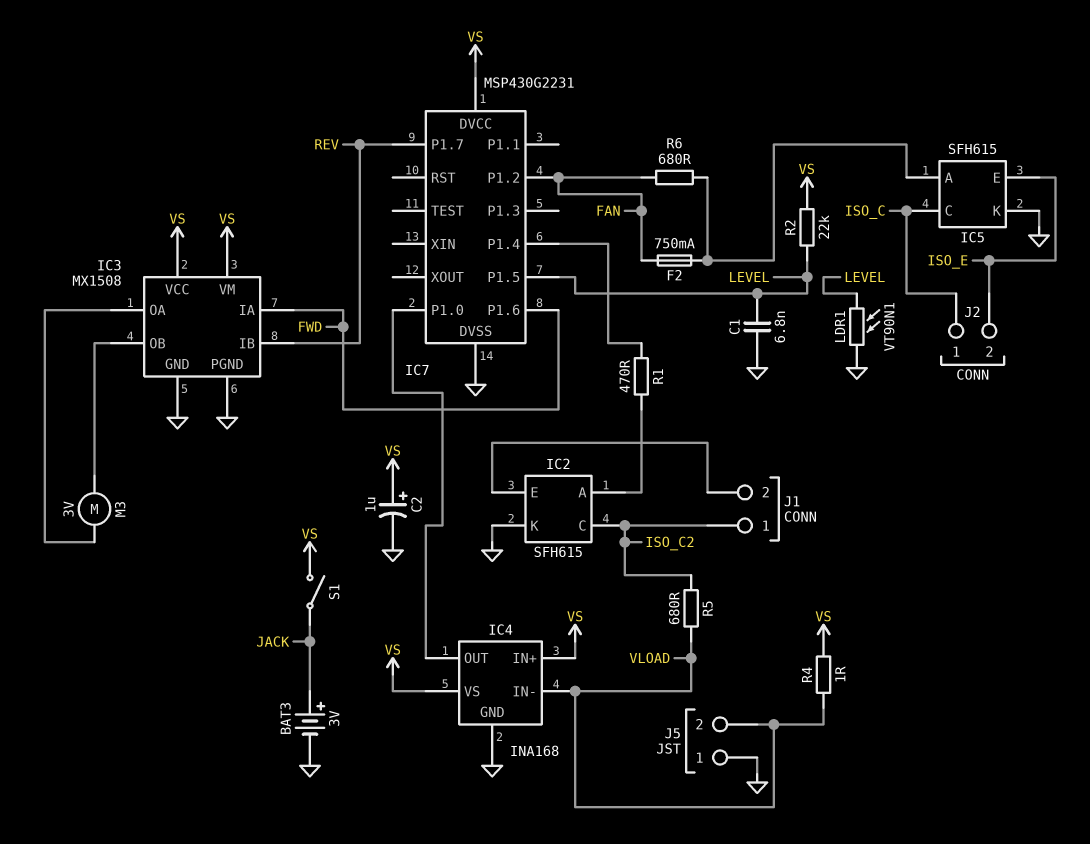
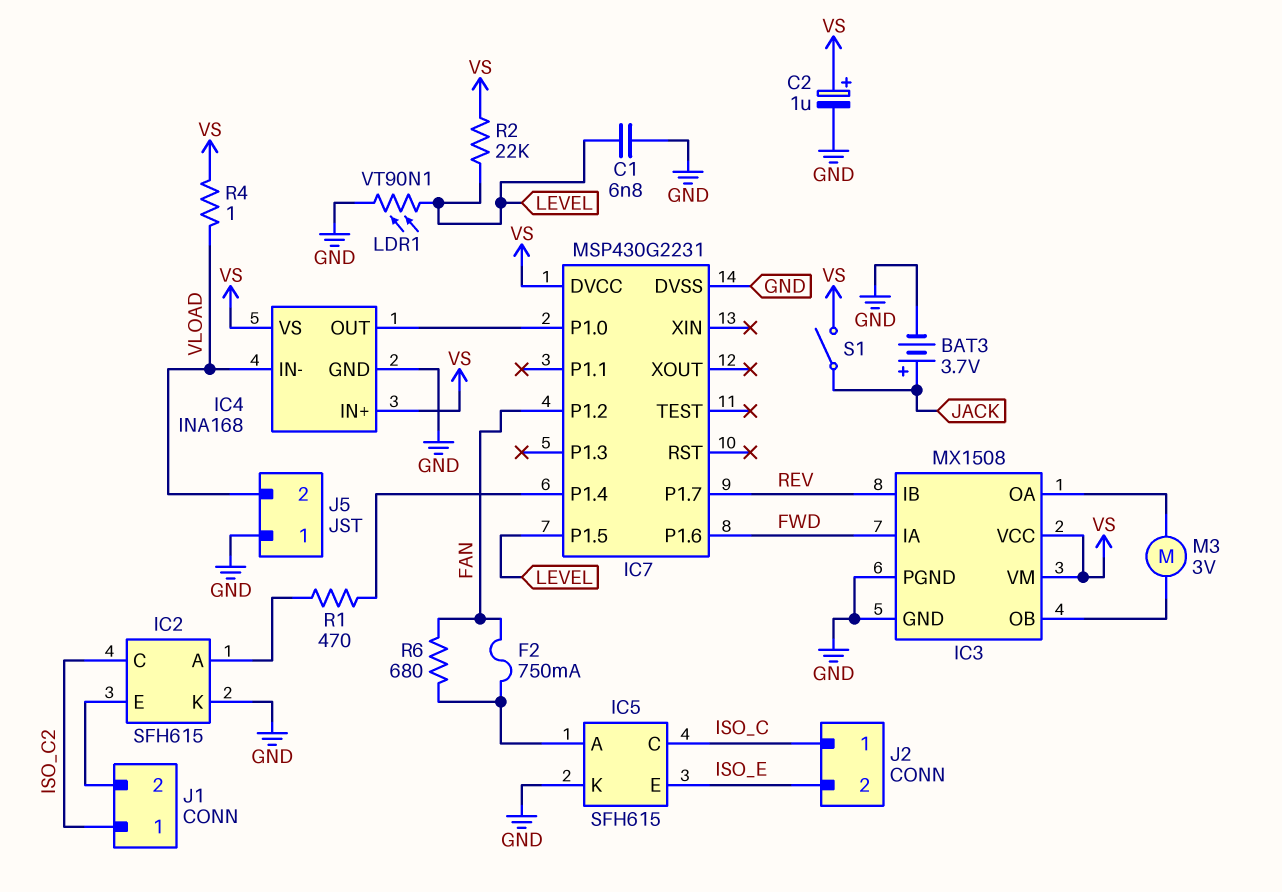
BAT3: 3V (plus JACK, minus GND) -> 3.7V (plus JACK, minus GND)
R5: 680 (ISO_C2, VLOAD) -> none

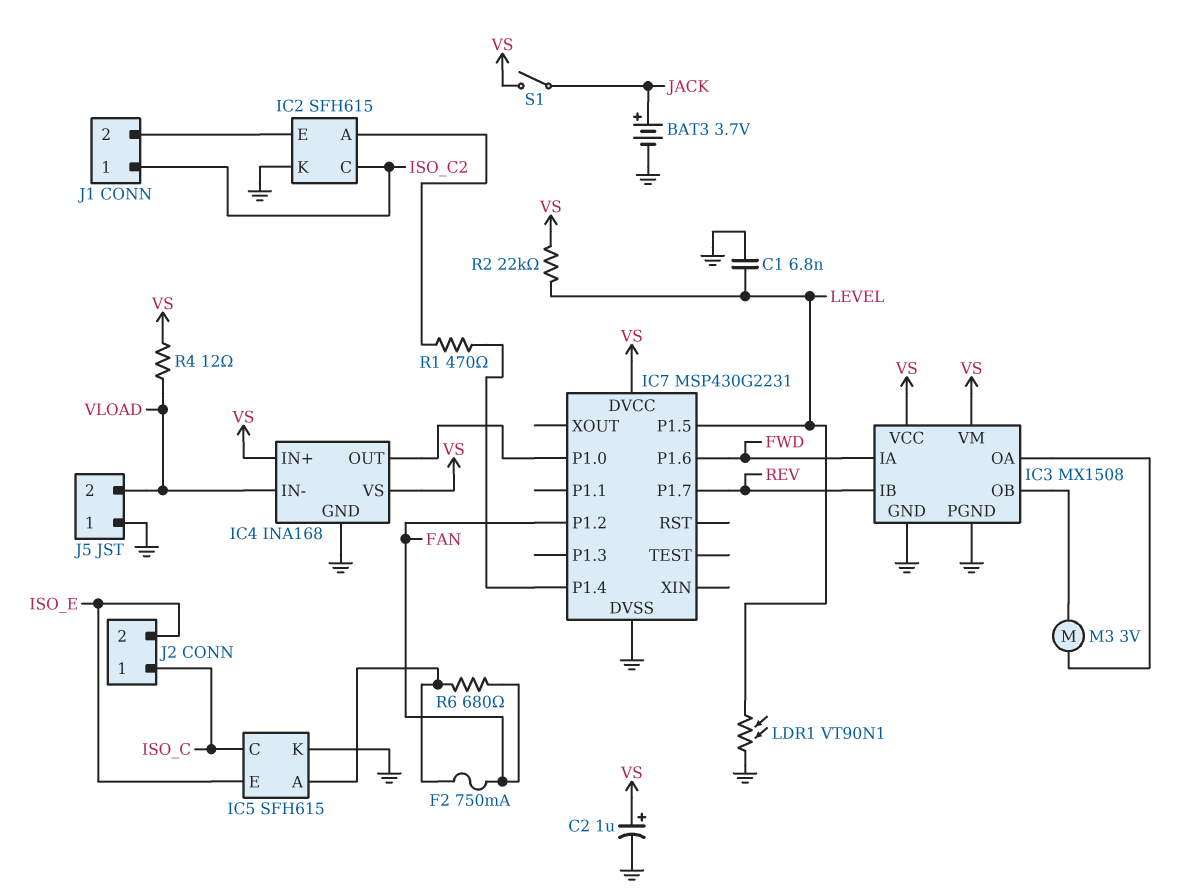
R4: 1 (VLOAD, VS) -> 12 (VLOAD, VS)

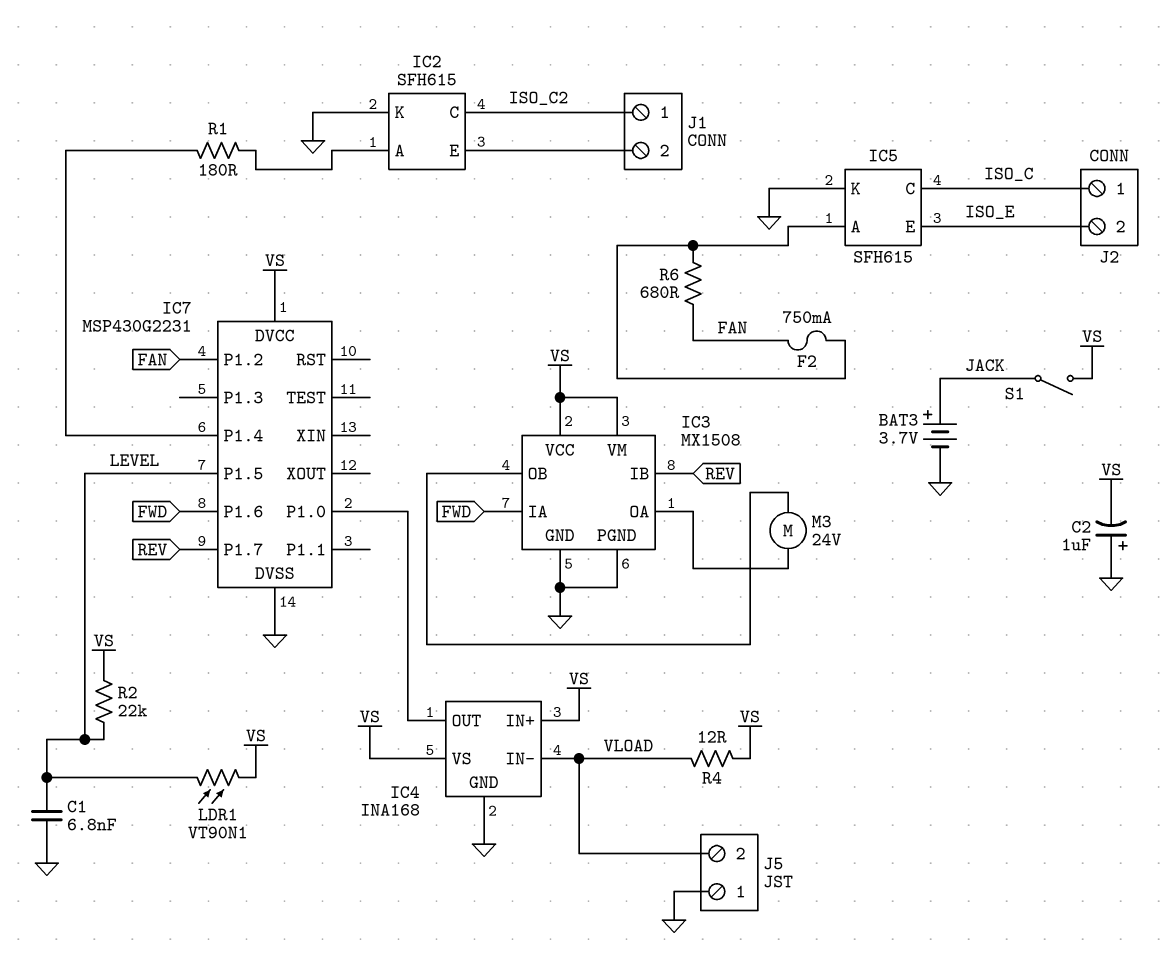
C2: 1uF (plus VS, minus GND) -> 1uF (plus GND, minus VS)
LDR1: VT90N1 (GND, LEVEL) -> VT90N1 (LEVEL, VS)
M3: motor 3V (IC3/OA, IC3/OB) -> motor 24V (IC3/OA, IC3/OB)
R1: 470 (IC2/A, IC7/P1.4) -> 180 (IC2/A, IC7/P1.4)

